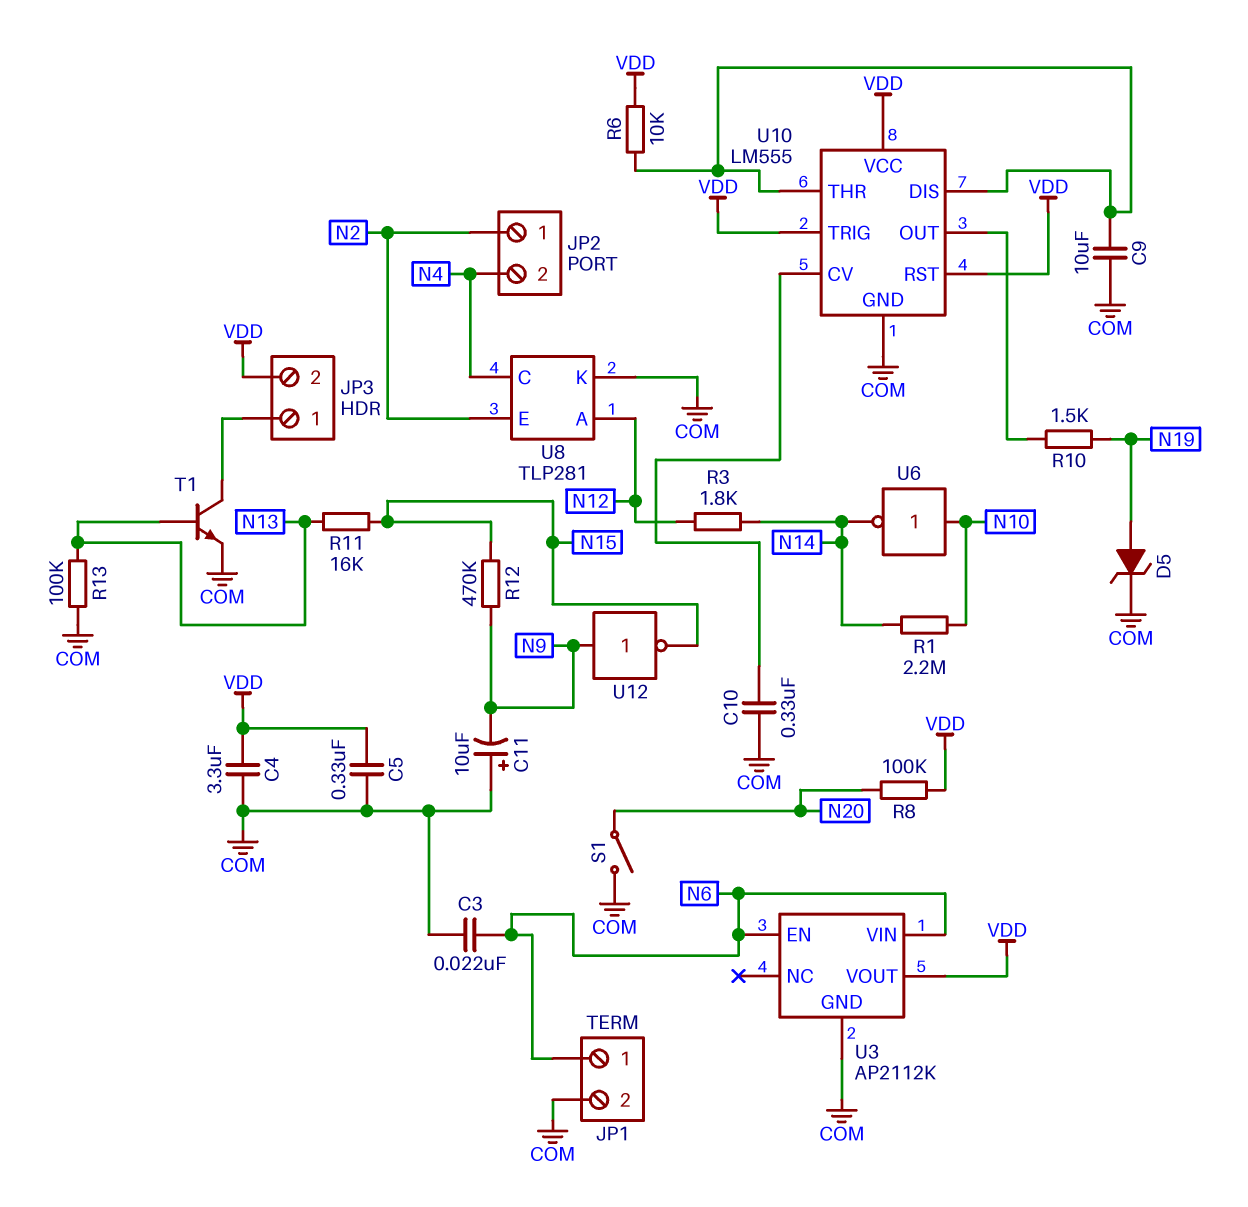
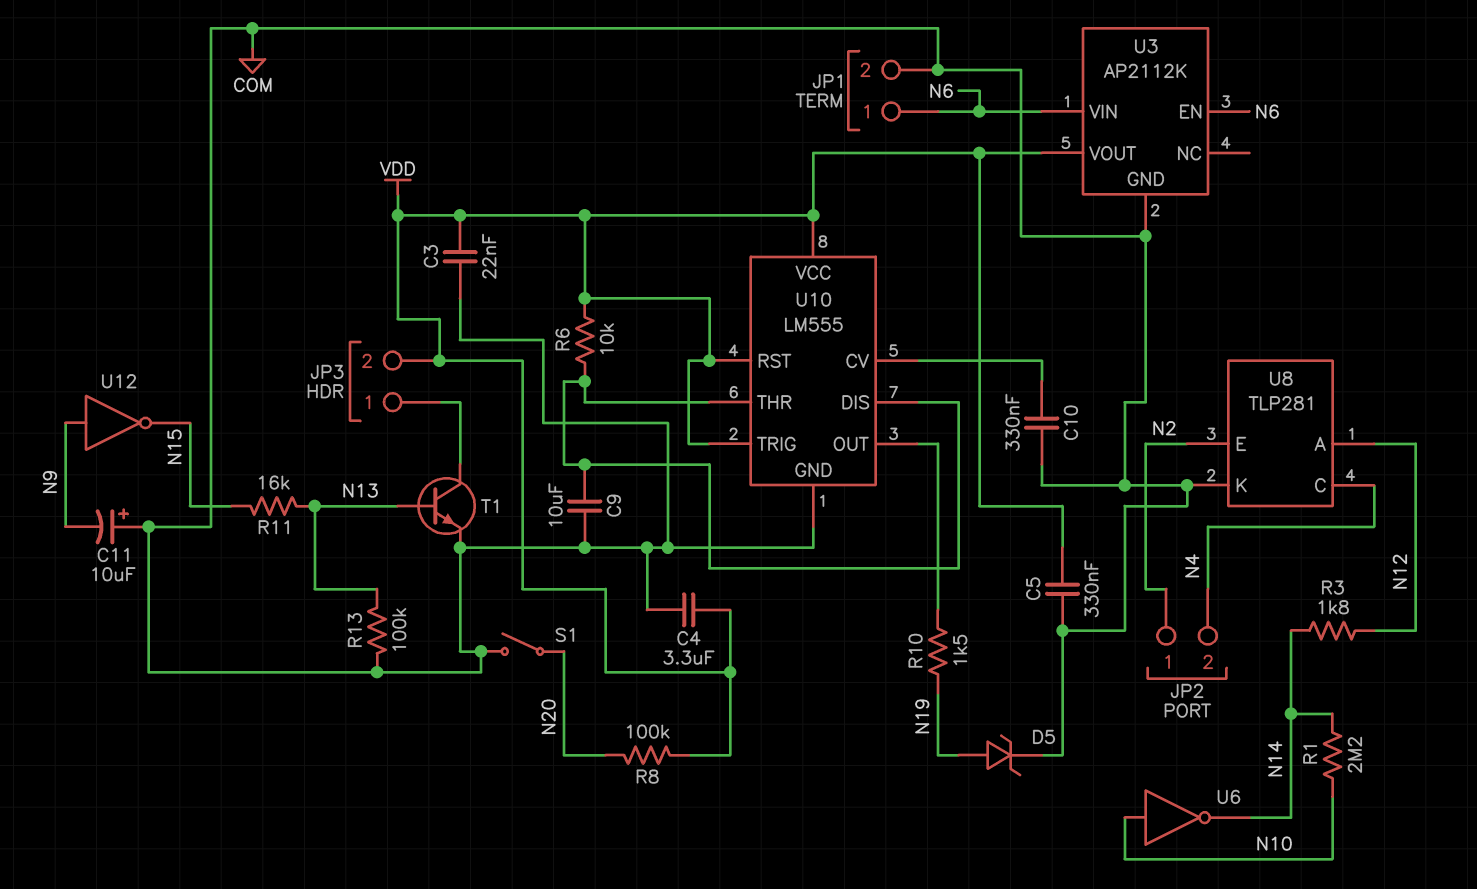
C3: 22nF (COM, N6) -> 22nF (COM, VDD)
R12: 470k (N9, N15) -> none

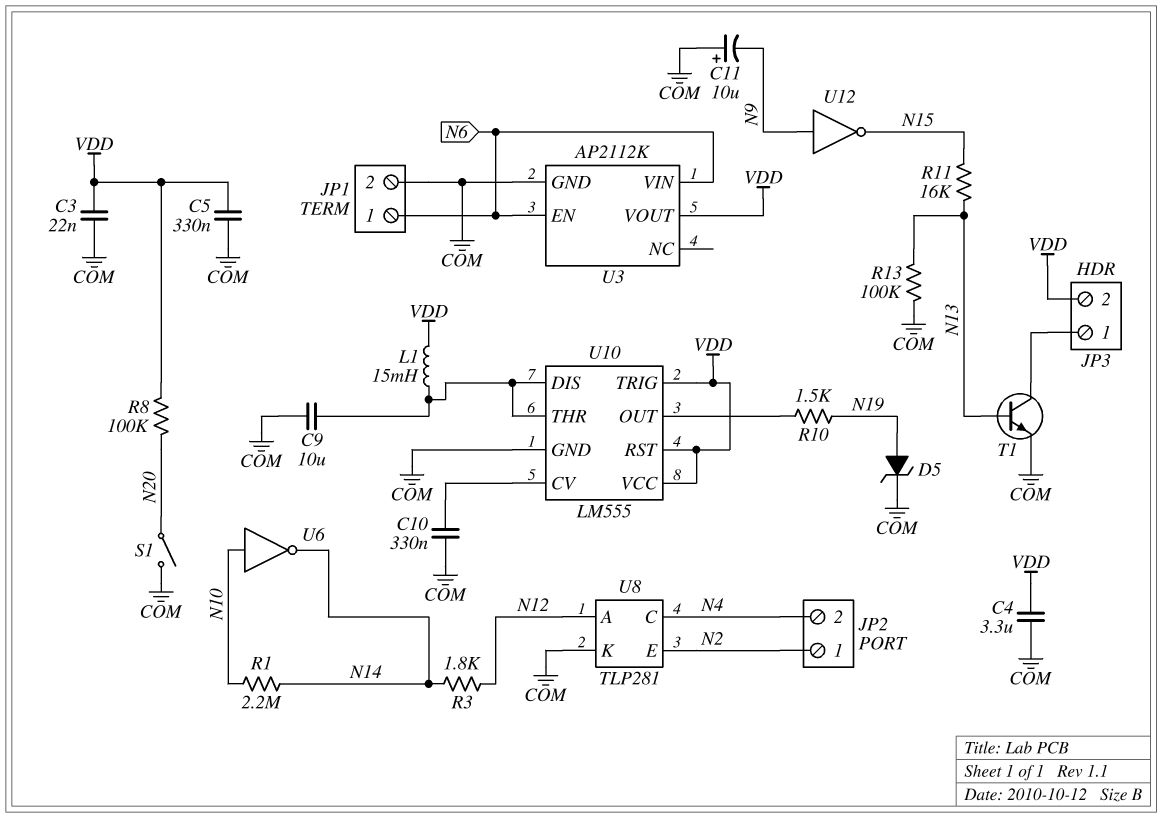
L1: none -> 15mH (U10/DIS, VDD)
R6: 10k (U10/DIS, VDD) -> none

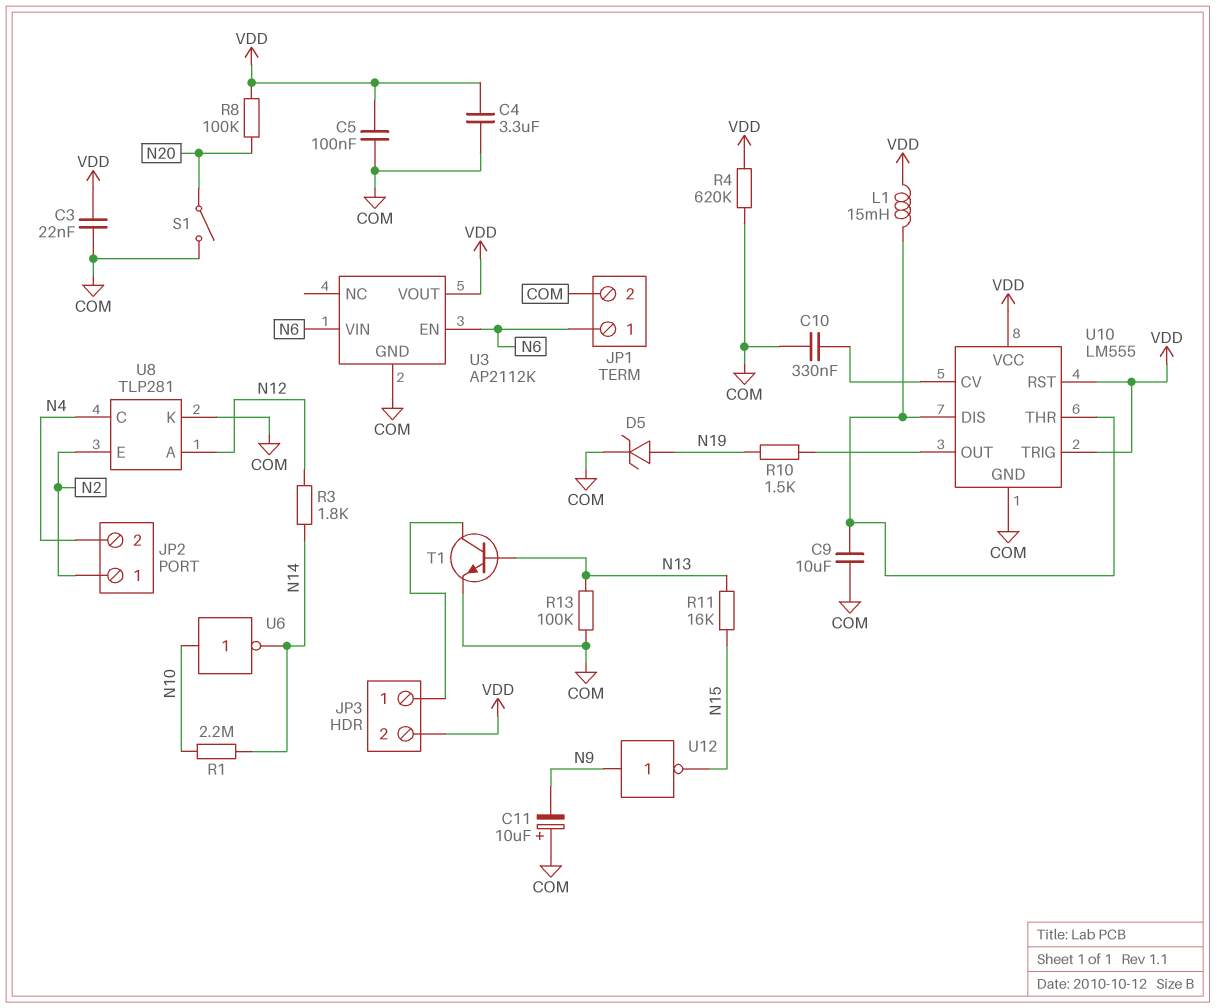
C5: 330nF (COM, VDD) -> 100nF (COM, VDD)
R4: none -> 620k (COM, VDD)

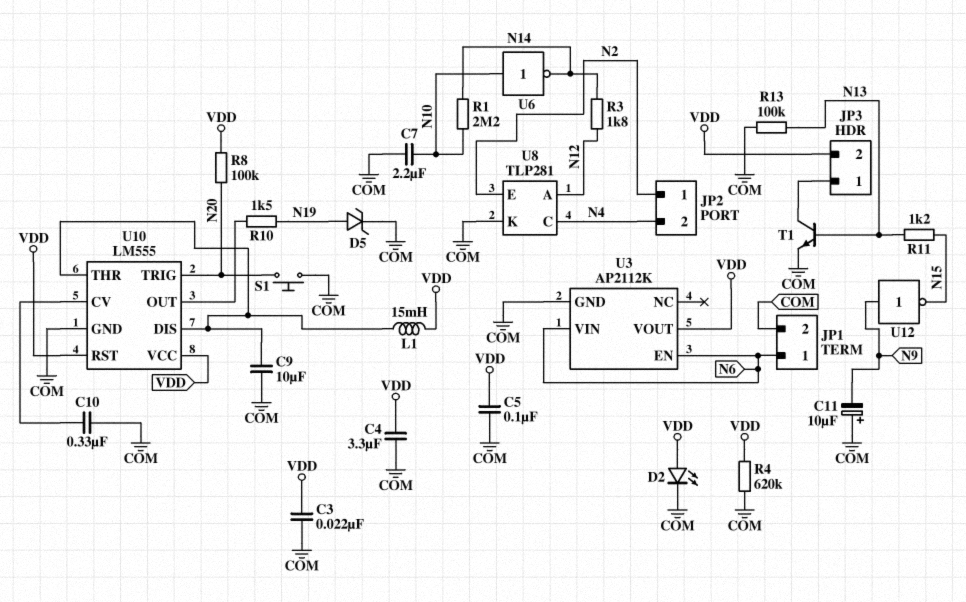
C7: none -> 2.2uF (COM, N10)
D2: none -> LED (A VDD, K COM)
R11: 16k (N13, N15) -> 1.2k (N13, N15)
S1: switch (COM, N20) -> button (COM, N20)
U10 pin TRIG: VDD -> N20

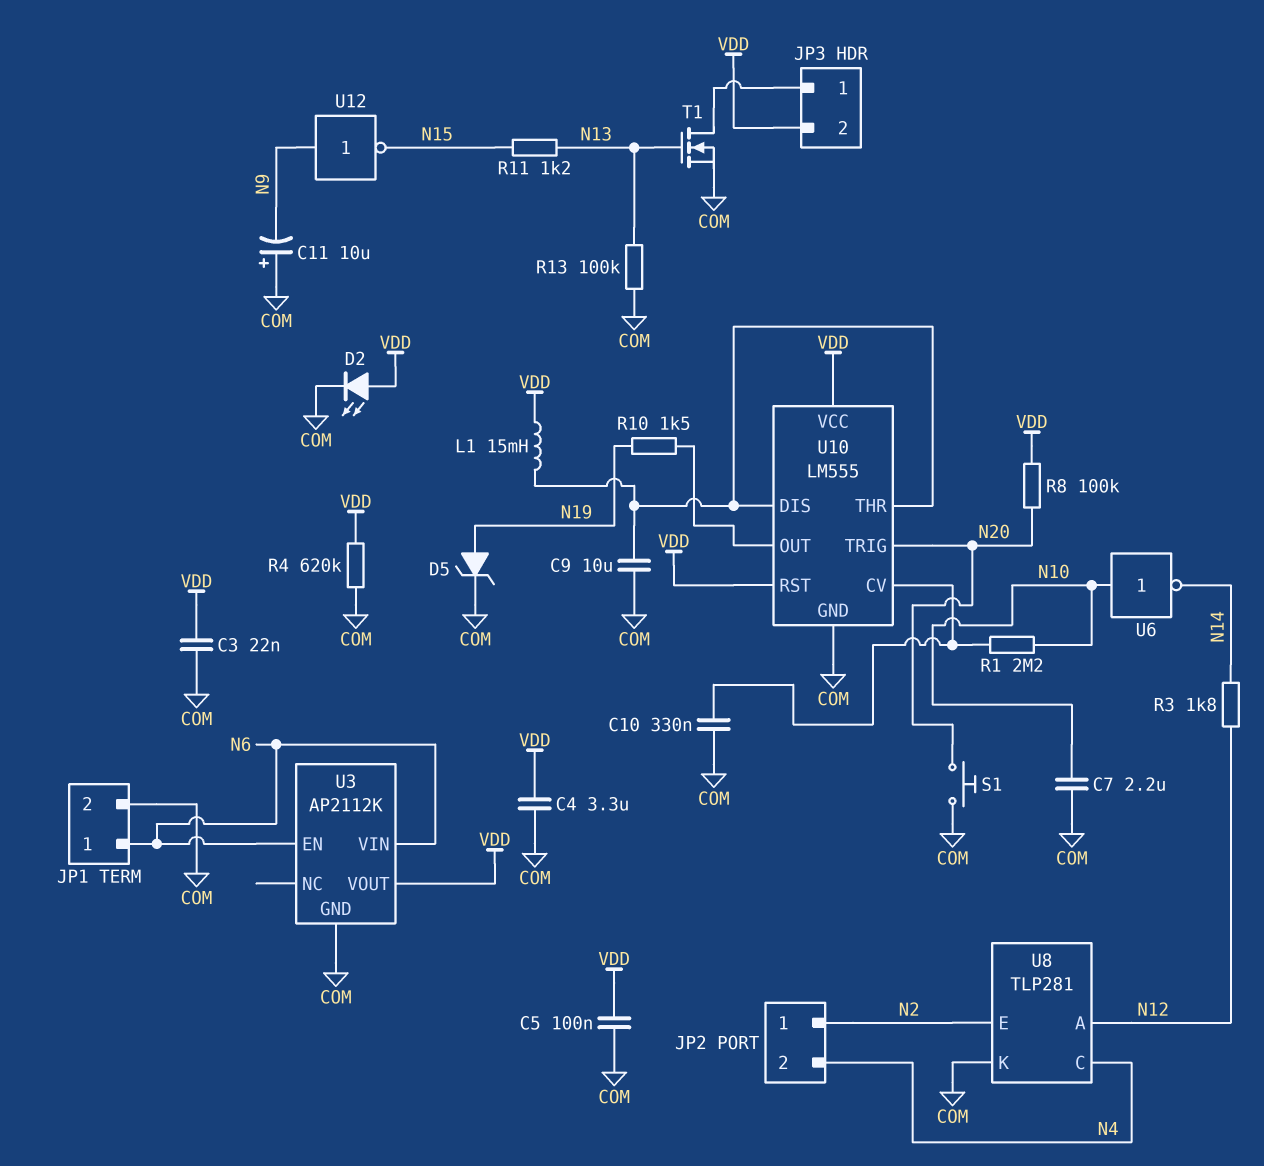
R1: 2.2M (N10, N14) -> 2.2M (N10, U10/CV)
T1: NPN (B N13, C JP3/1, E COM) -> NMOS (G N13, D JP3/1, S COM)

